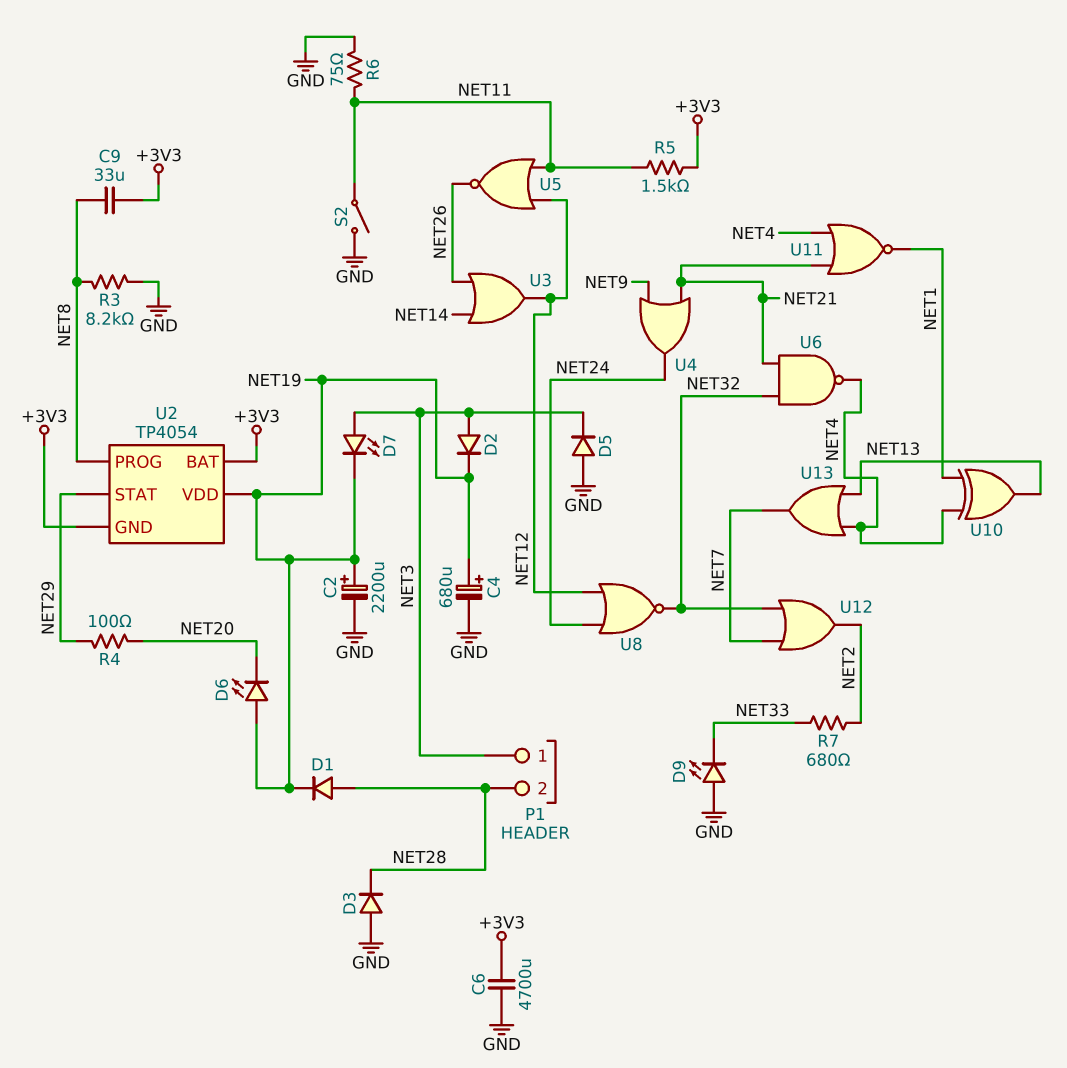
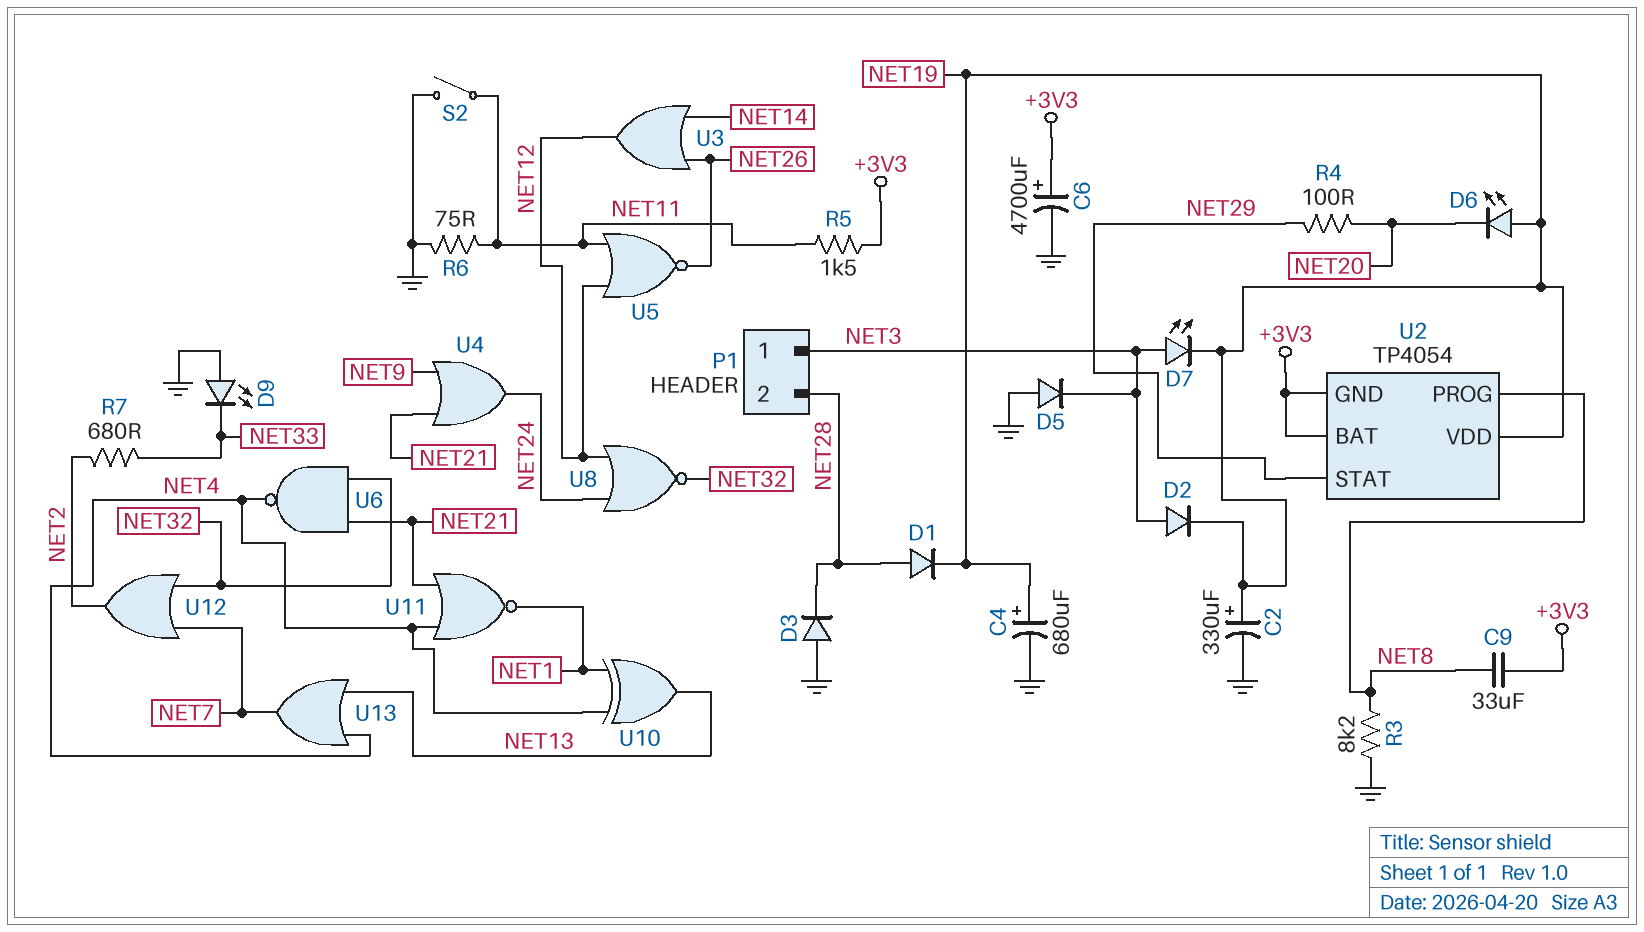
C2: 2200uF (plus NET19, minus GND) -> 330uF (plus NET19, minus GND)
C6: 4700uF (+3V3, GND) -> 4700uF (plus +3V3, minus GND)

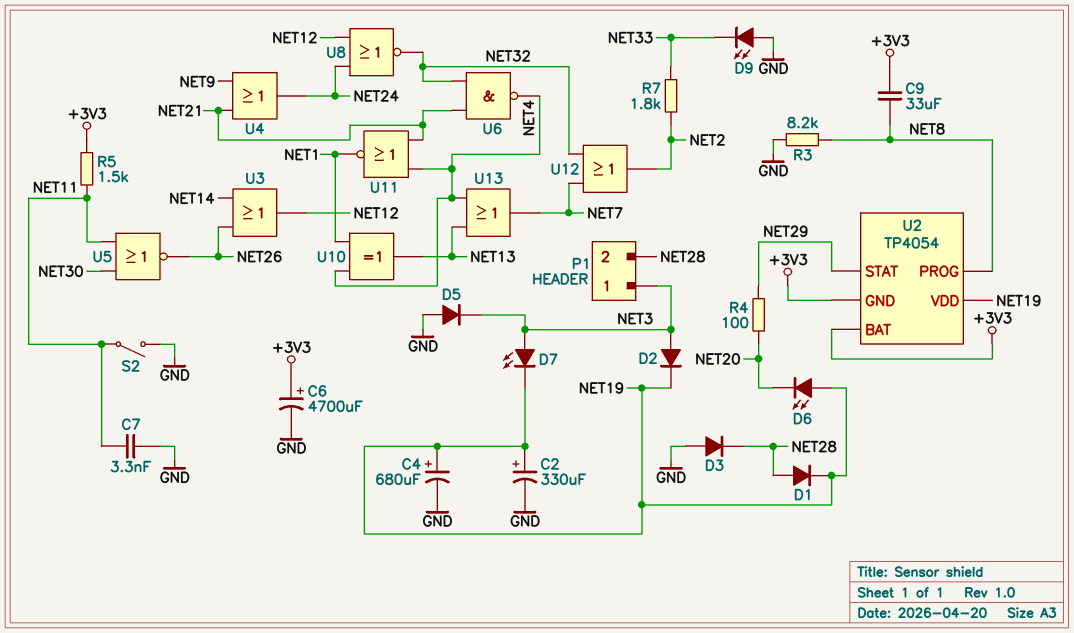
C7: none -> 3.3nF (GND, NET11)
R6: 75 (GND, NET11) -> none
R7: 680 (NET2, NET33) -> 1.8k (NET2, NET33)
U5: NOR (in NET11, in NET12, out NET26) -> NOR (in NET11, in NET30, out NET26)

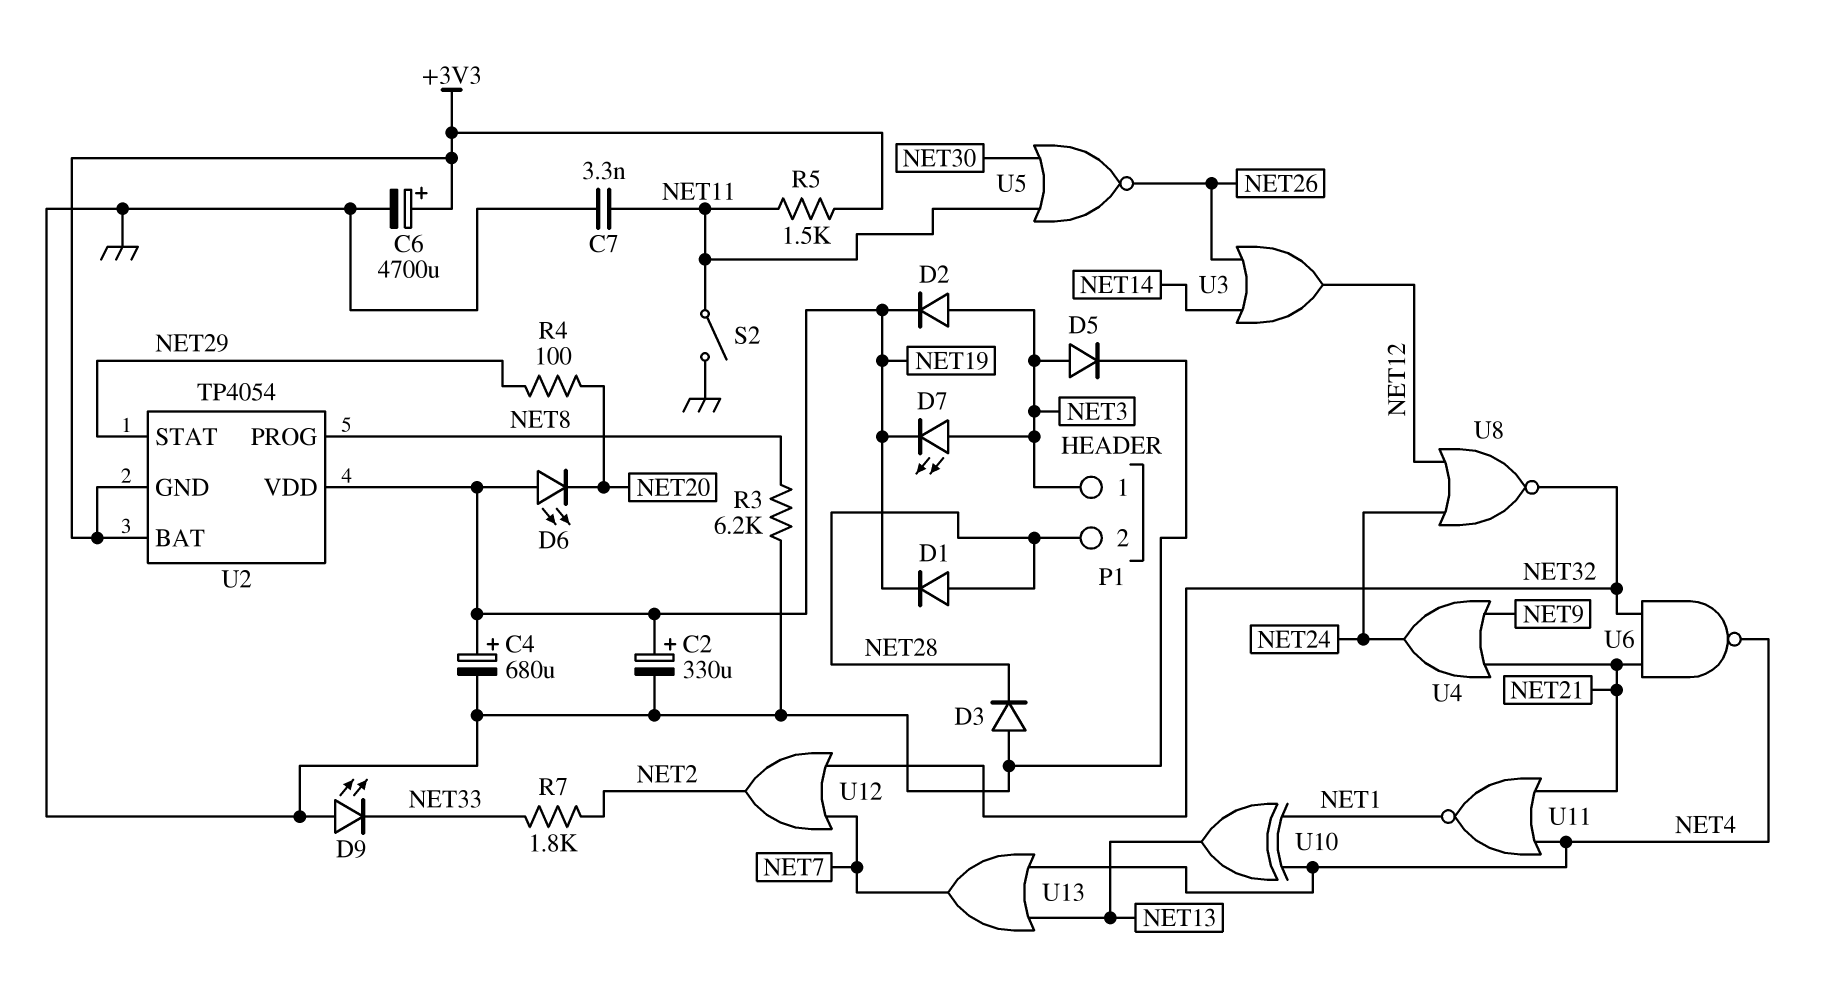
C9: 33uF (+3V3, NET8) -> none
D5: diode (A GND, K NET3) -> diode (A NET3, K GND)
R3: 8.2k (GND, NET8) -> 6.2k (GND, NET8)

